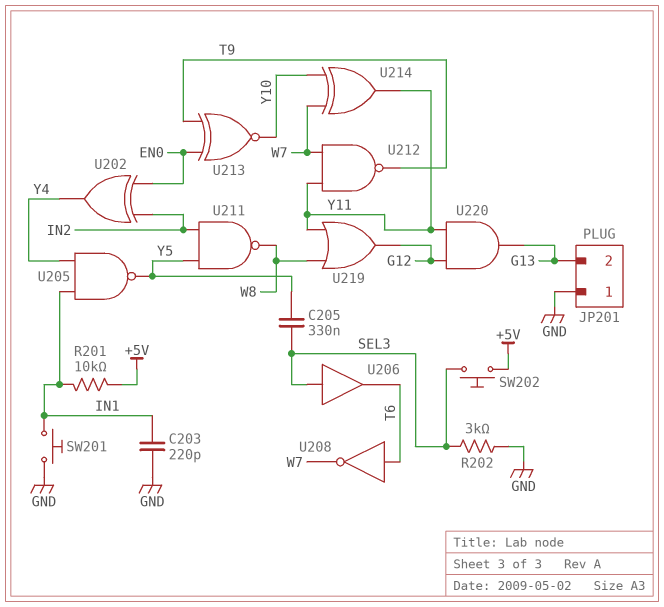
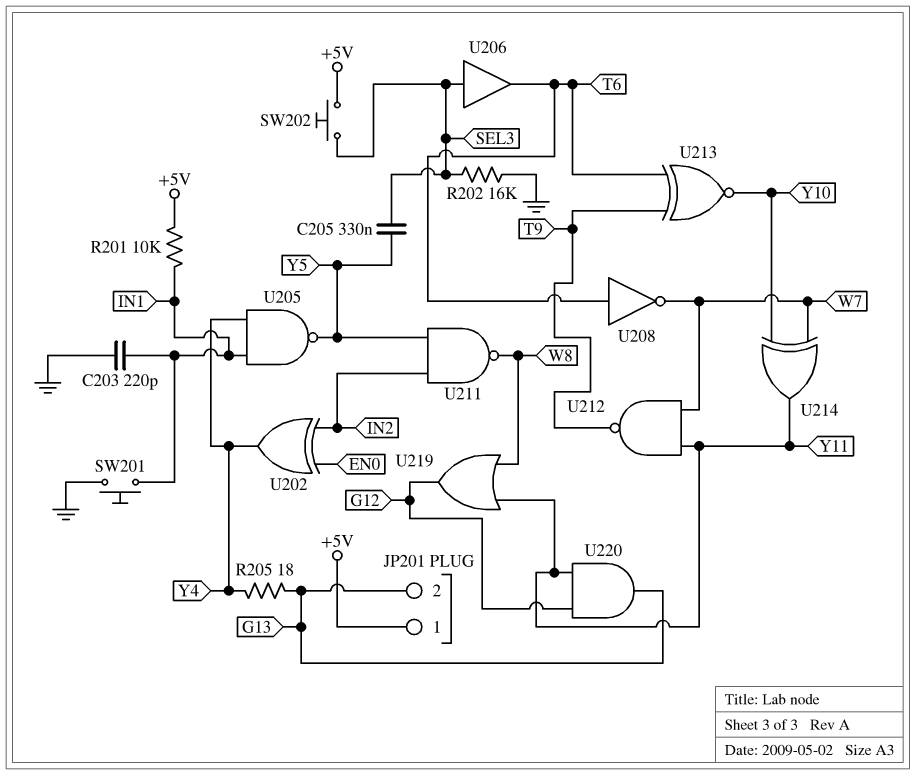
JP201 pin 1: GND -> +5V
R202: 3k (GND, SEL3) -> 16k (GND, SEL3)
R205: none -> 18 (G13, Y4)
U213: XNOR (in EN0, in T9, out Y10) -> XNOR (in T6, in T9, out Y10)

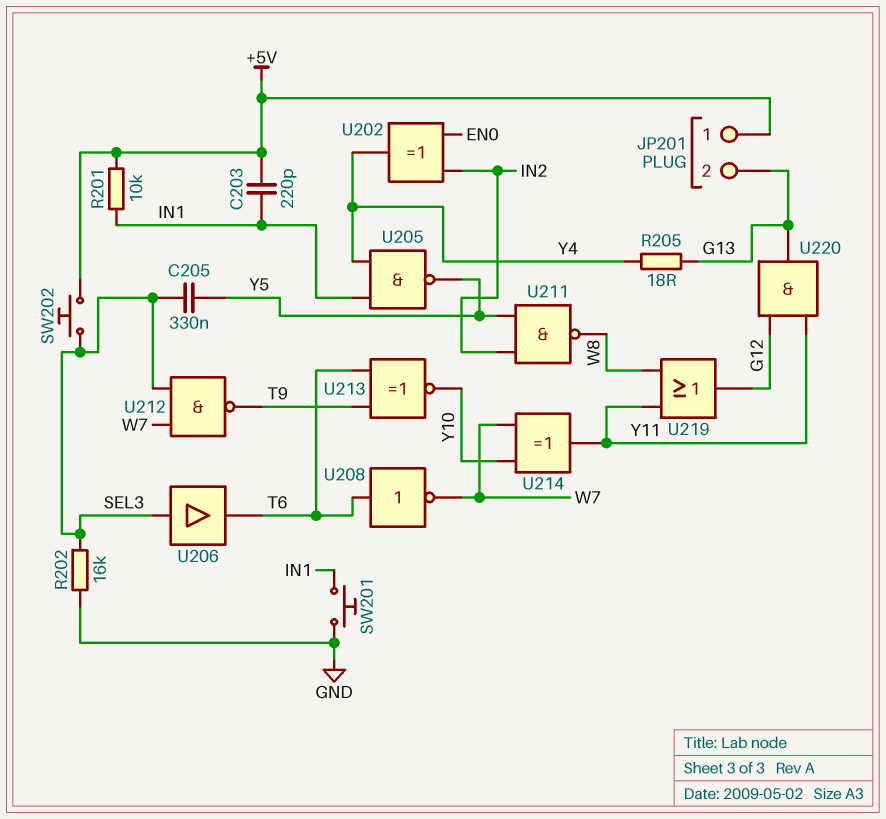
C203: 220pF (GND, IN1) -> 220pF (+5V, IN1)
U212: NAND (in W7, in Y11, out T9) -> NAND (in SEL3, in W7, out T9)

